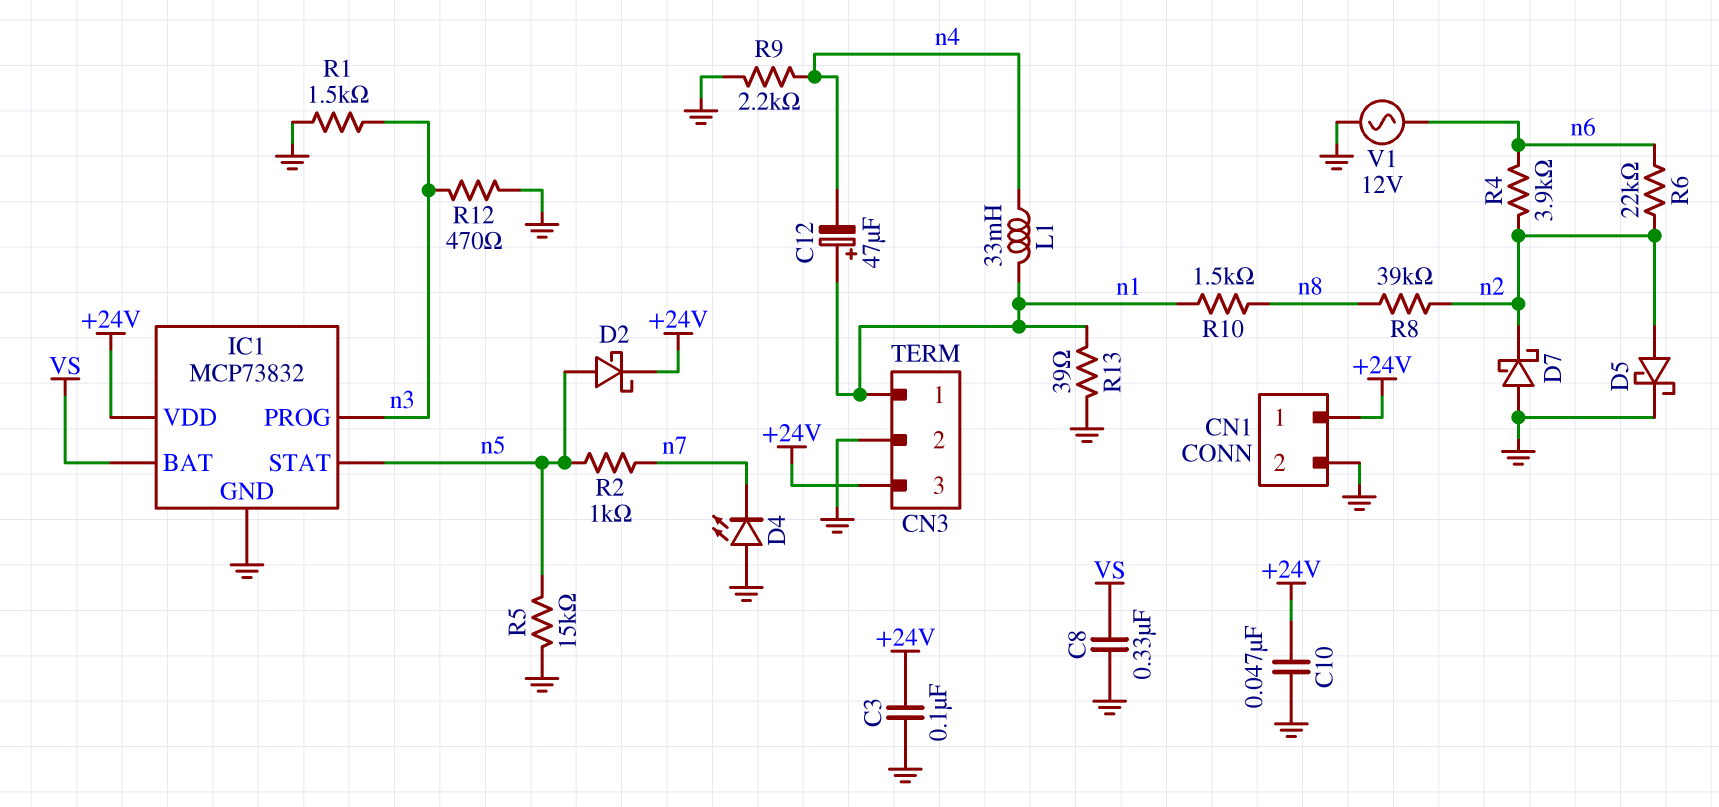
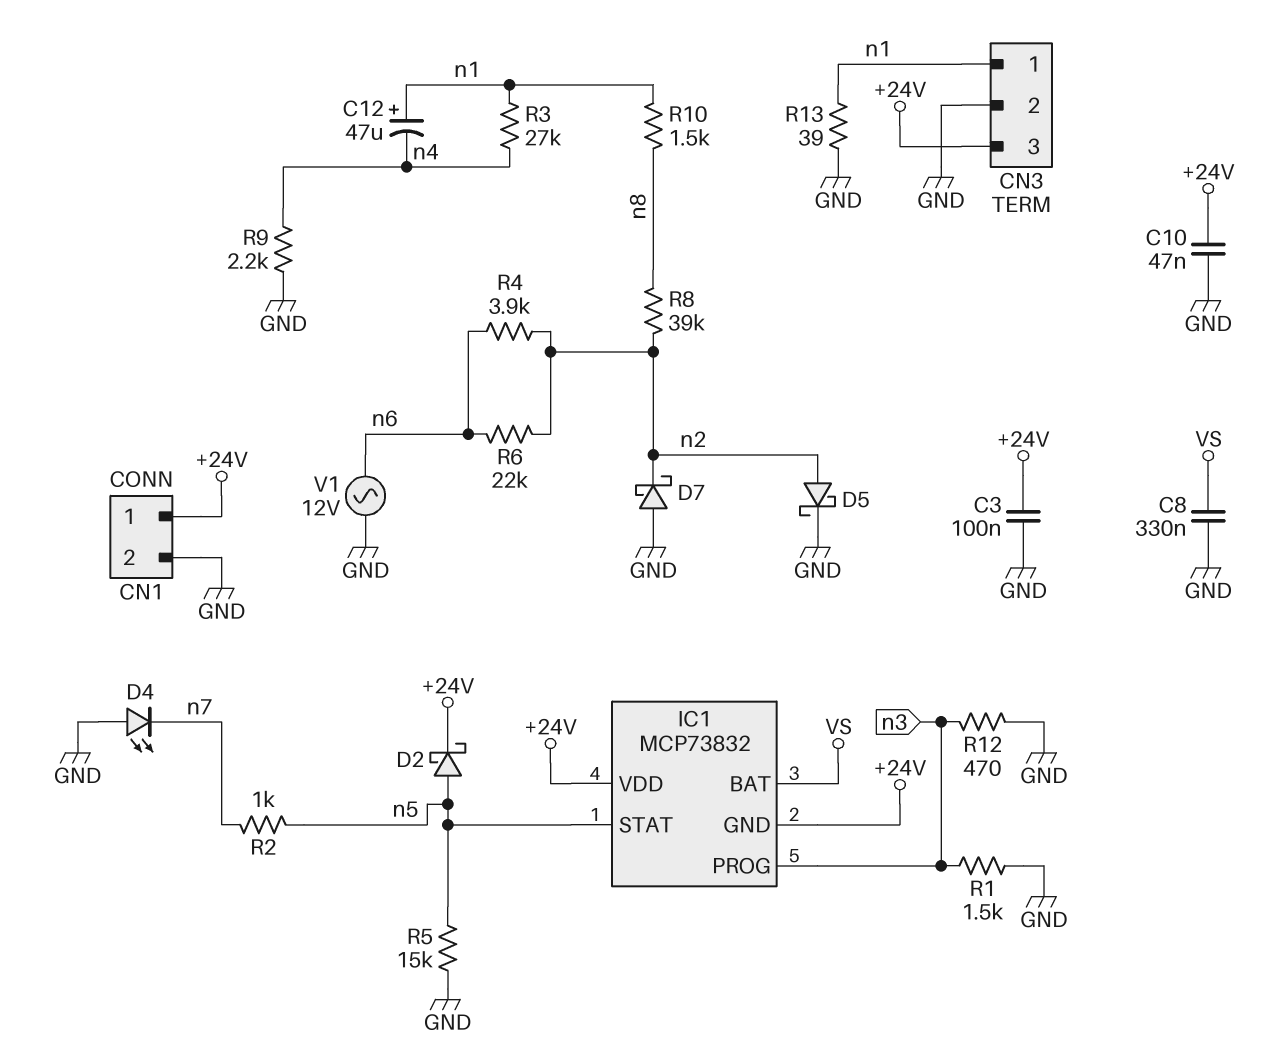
IC1 pin GND: GND -> +24V
L1: 33mH (n1, n4) -> none
R3: none -> 27k (n1, n4)

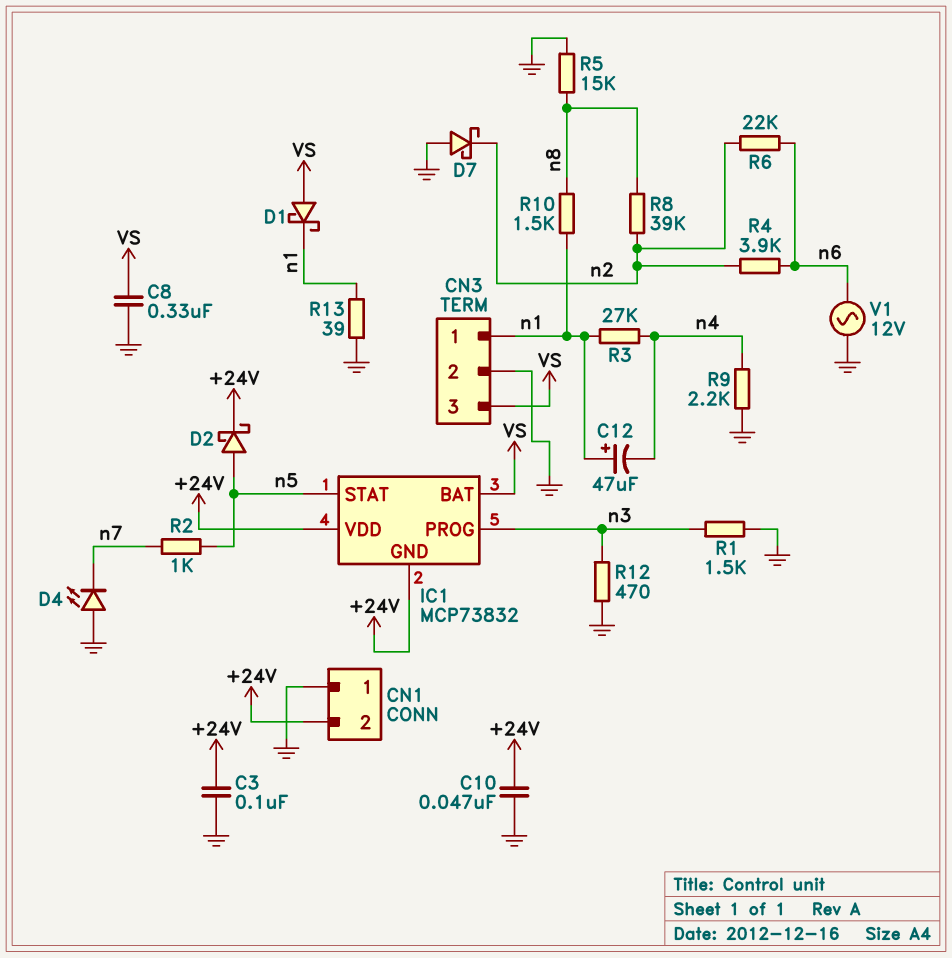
CN1 pin 1: +24V -> GND
CN1 pin 2: GND -> +24V
CN3 pin 3: +24V -> VS
D1: none -> schottky (A VS, K n1)
D5: schottky (A n2, K GND) -> none
R5: 15k (GND, n5) -> 15k (GND, n8)

